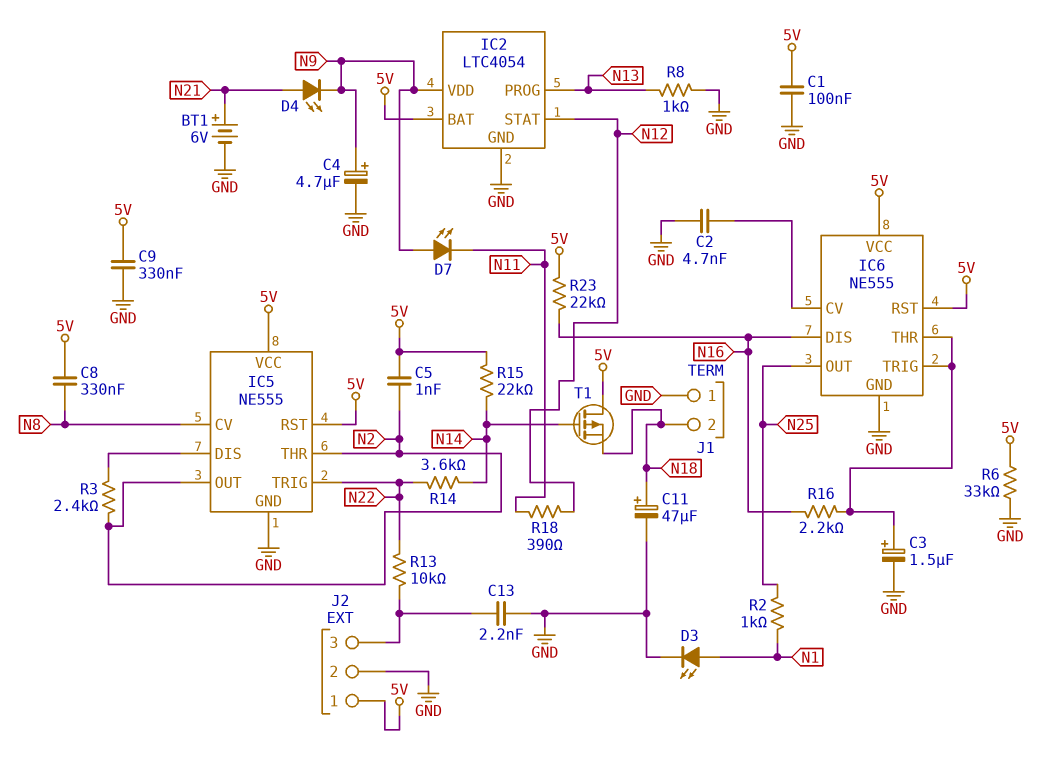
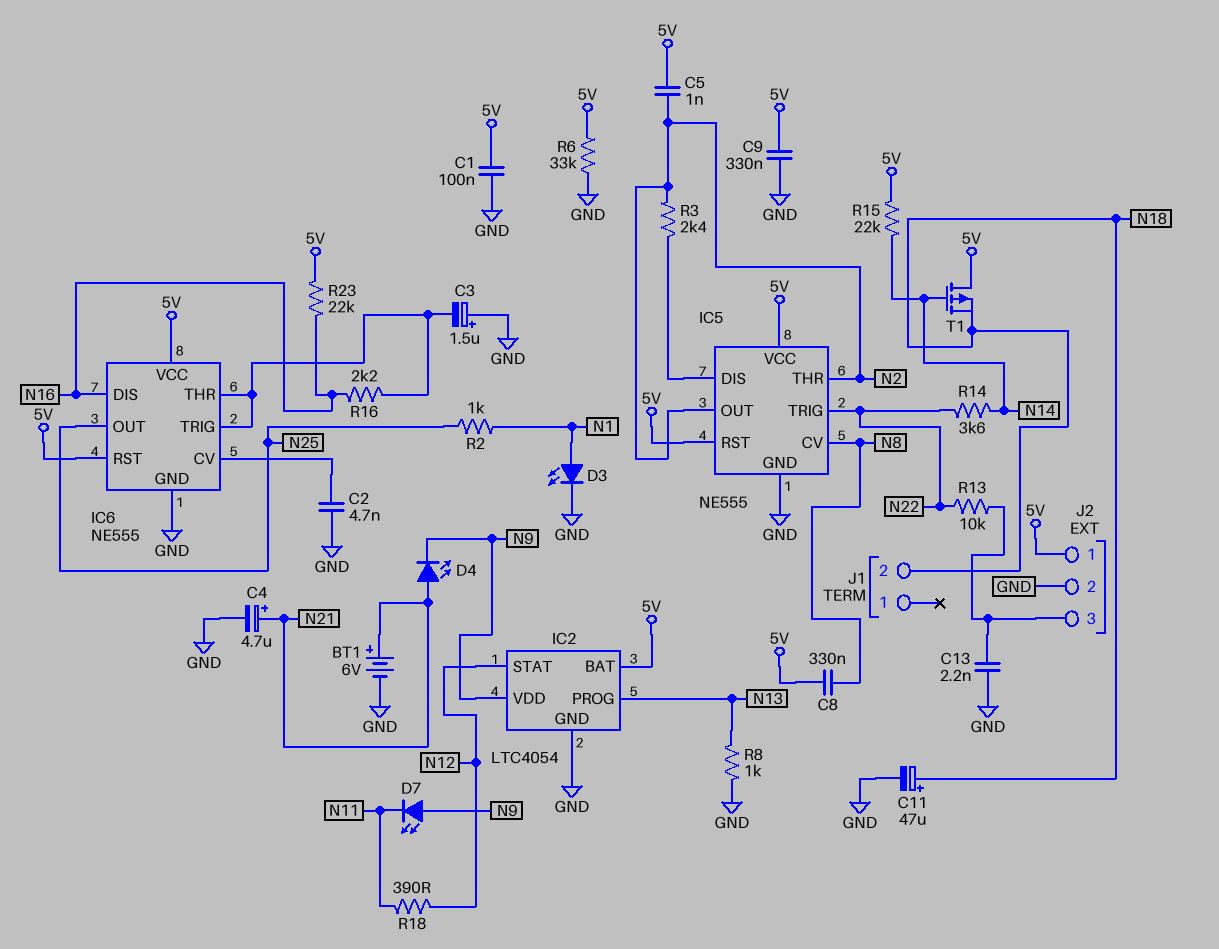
C3: 1.5uF (plus IC6/THR, minus GND) -> 1.5uF (plus GND, minus IC6/THR)
C4: 4.7uF (plus N9, minus GND) -> 4.7uF (plus N21, minus GND)
J1 pin 1: GND -> none

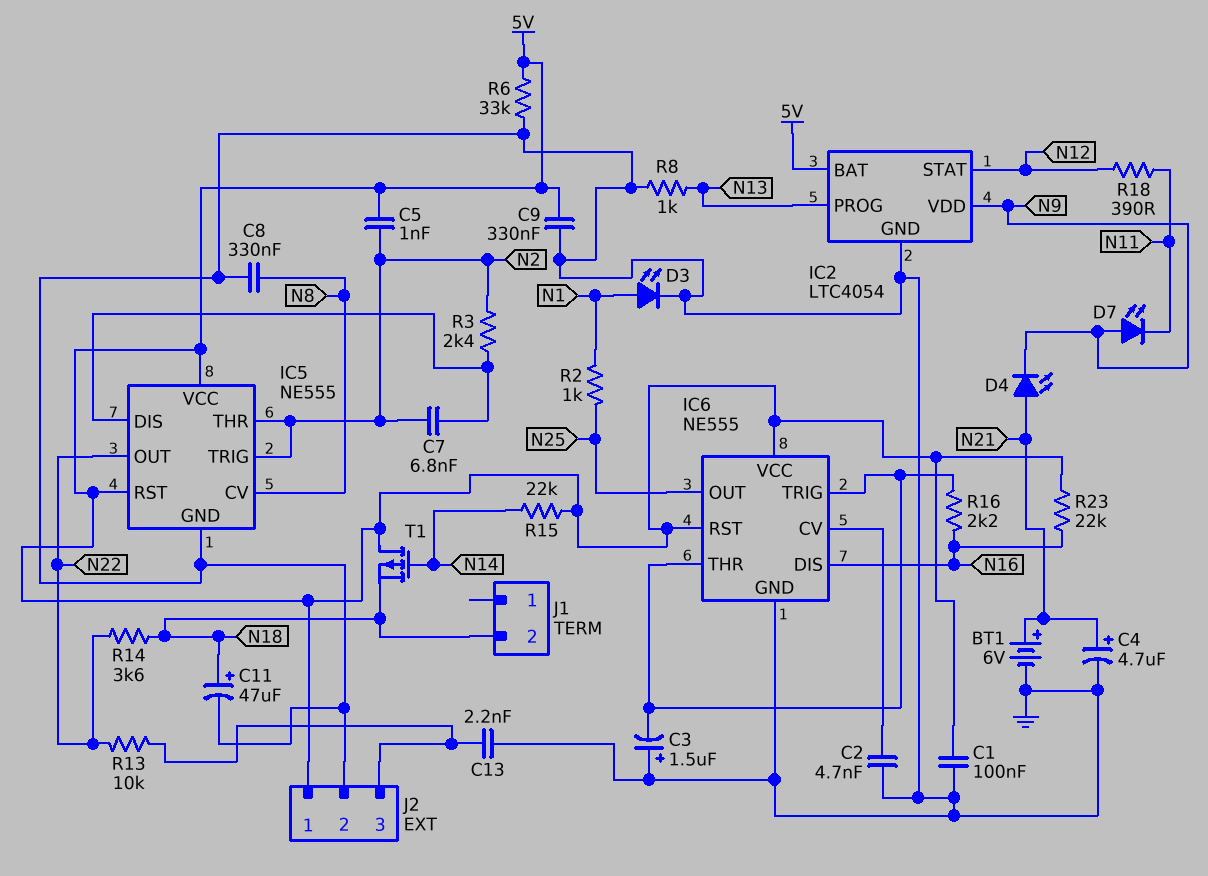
C7: none -> 6.8nF (IC5/DIS, N2)
C8: 330nF (5V, N8) -> 330nF (GND, N8)
IC5 pin OUT: N2 -> N22
IC5 pin TRIG: N22 -> N2
R14: 3.6k (N14, N22) -> 3.6k (N18, N22)

